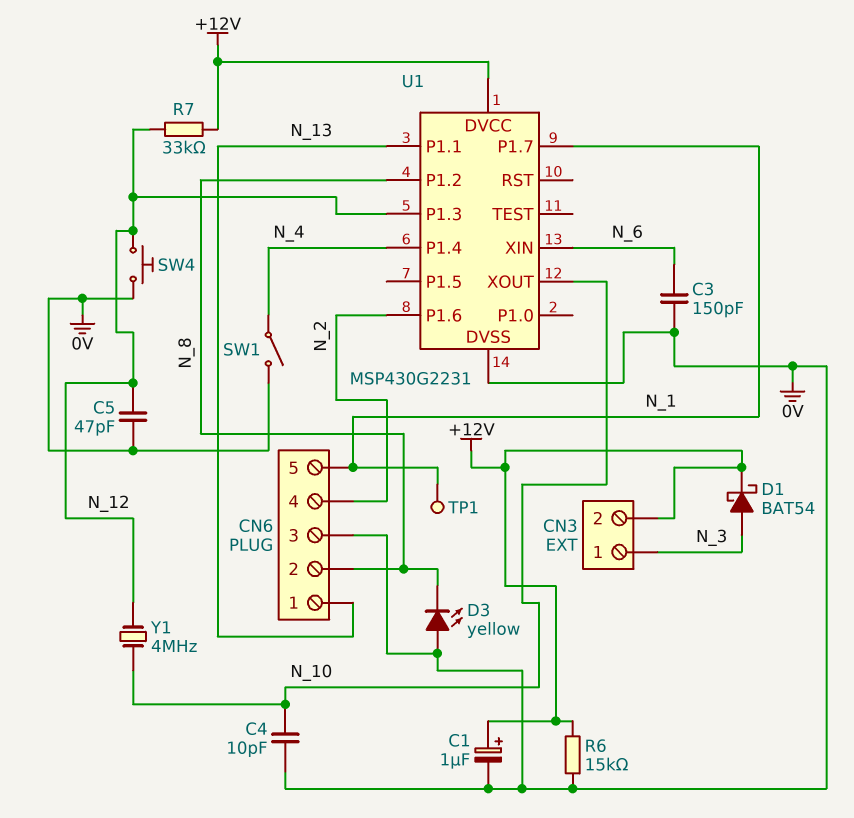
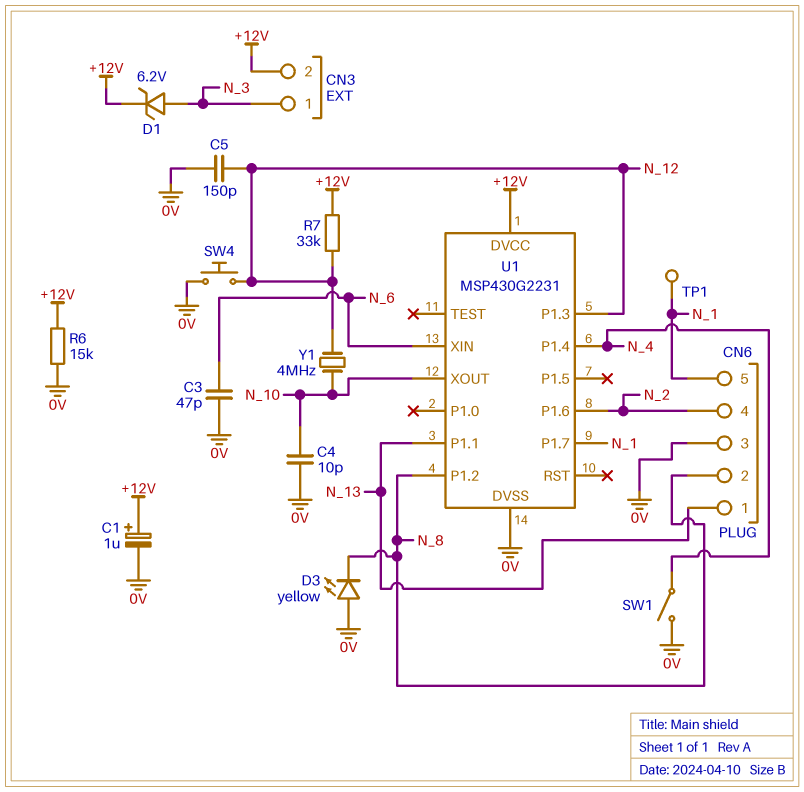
C3: 150pF (0V, N_6) -> 47pF (0V, N_6)
C5: 47pF (0V, N_12) -> 150pF (0V, N_12)
D1: schottky BAT54 (A N_3, K +12V) -> zener 6.2V (A N_3, K +12V)

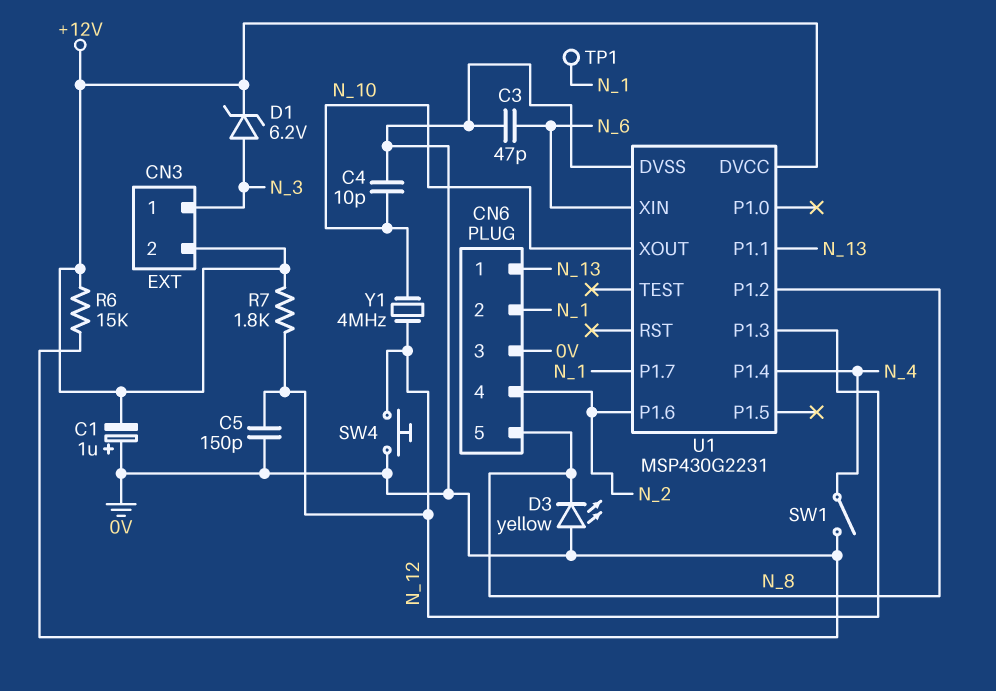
C1: 1uF (plus +12V, minus 0V) -> 1uF (plus 0V, minus +12V)
CN6 pin 2: N_8 -> N_1
CN6 pin 5: N_1 -> N_8
R7: 33k (+12V, N_12) -> 1.8k (+12V, N_12)

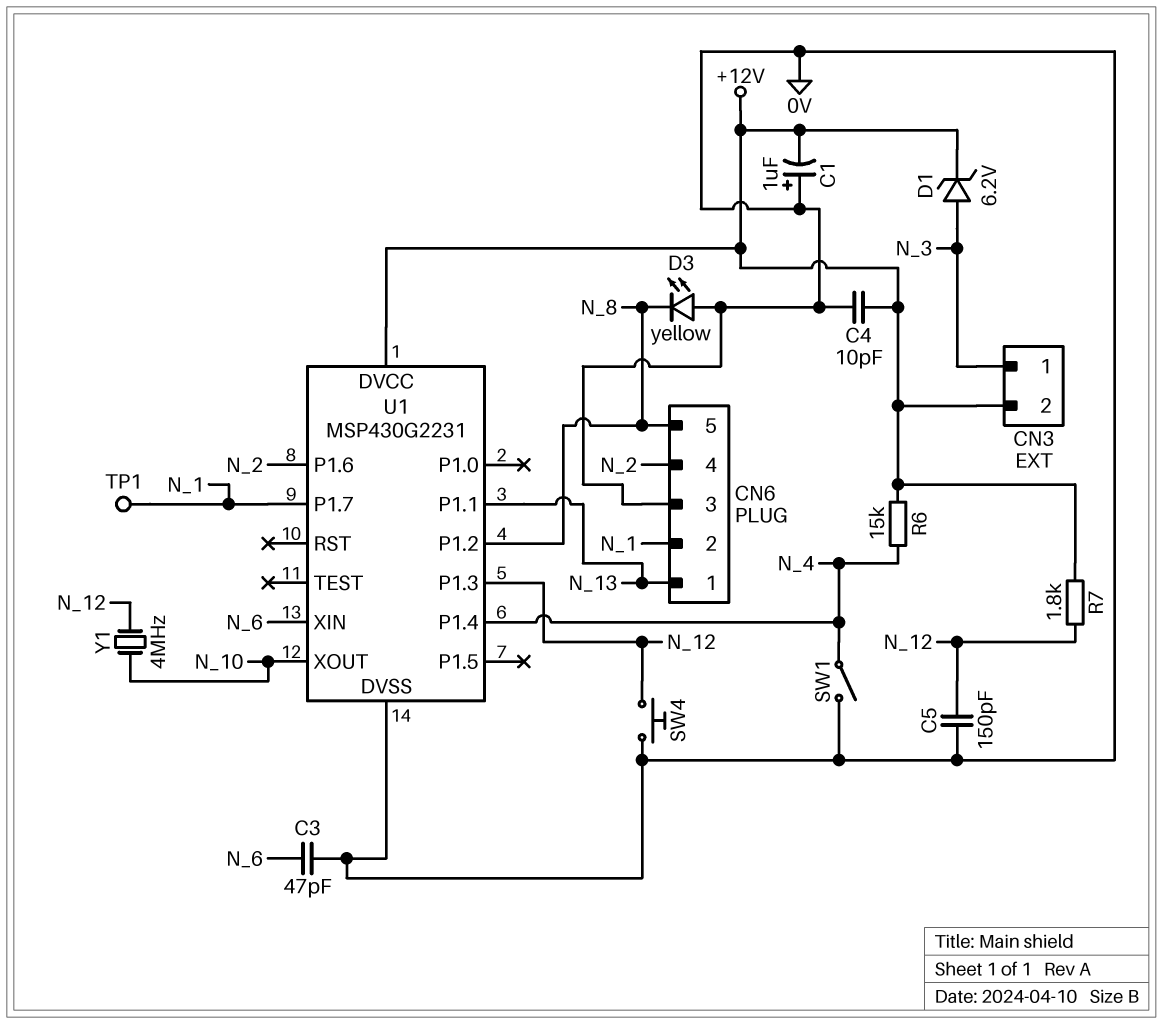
C4: 10pF (0V, N_10) -> 10pF (+12V, 0V)
R6: 15k (+12V, 0V) -> 15k (+12V, N_4)

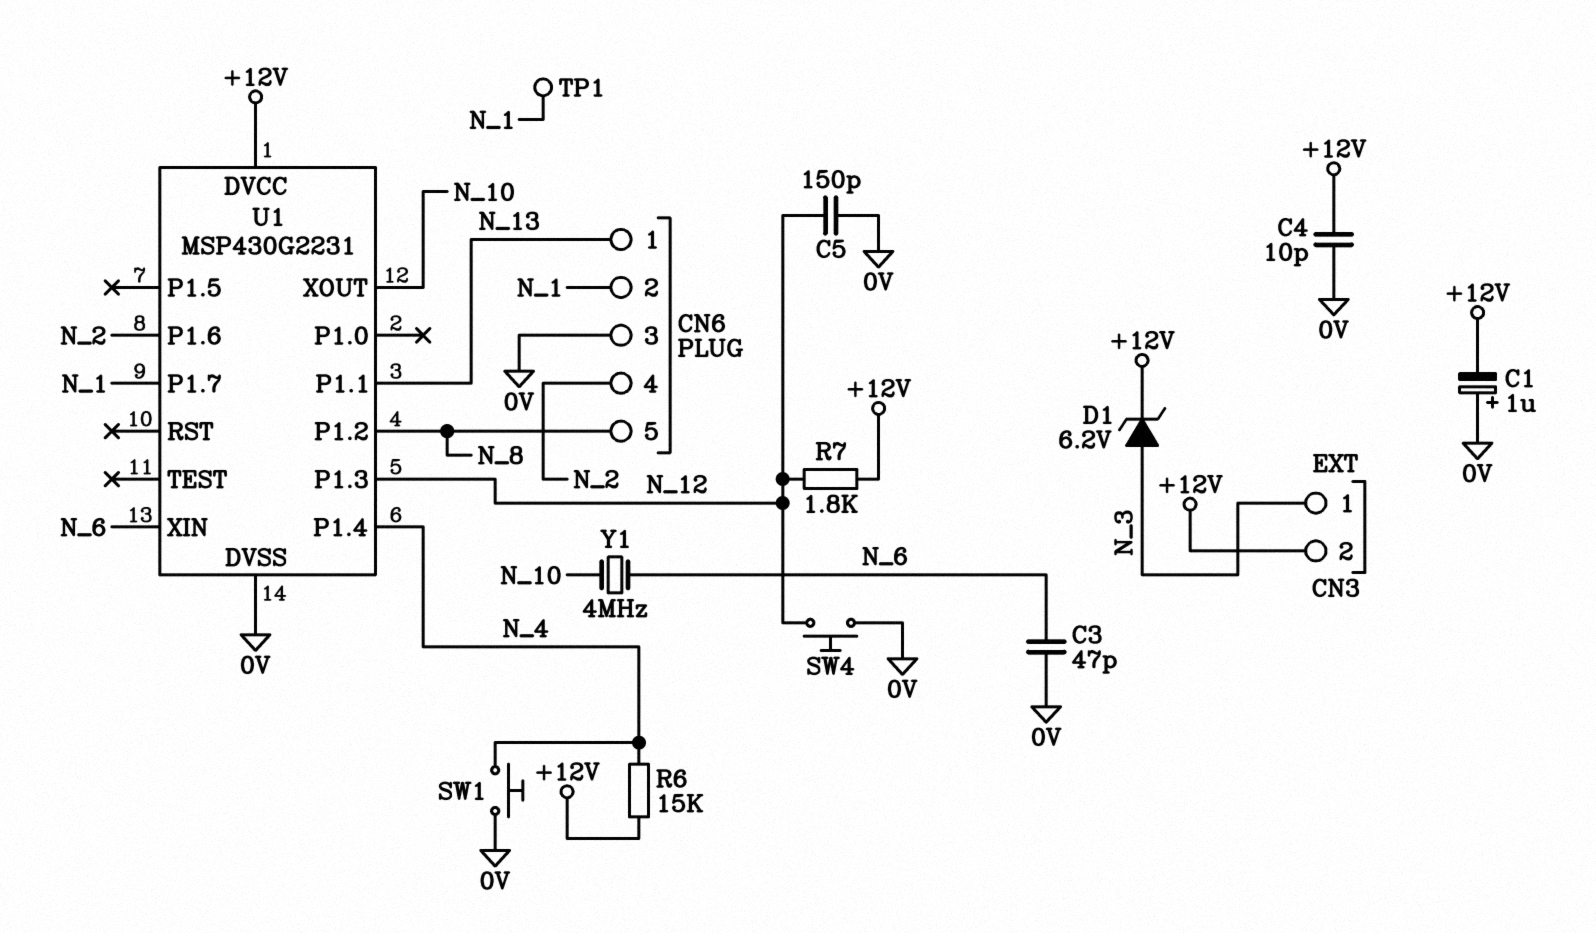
D3: LED yellow (A 0V, K N_8) -> none
SW1: switch (0V, N_4) -> button (0V, N_4)
Y1: 4MHz (N_10, N_12) -> 4MHz (N_6, N_10)

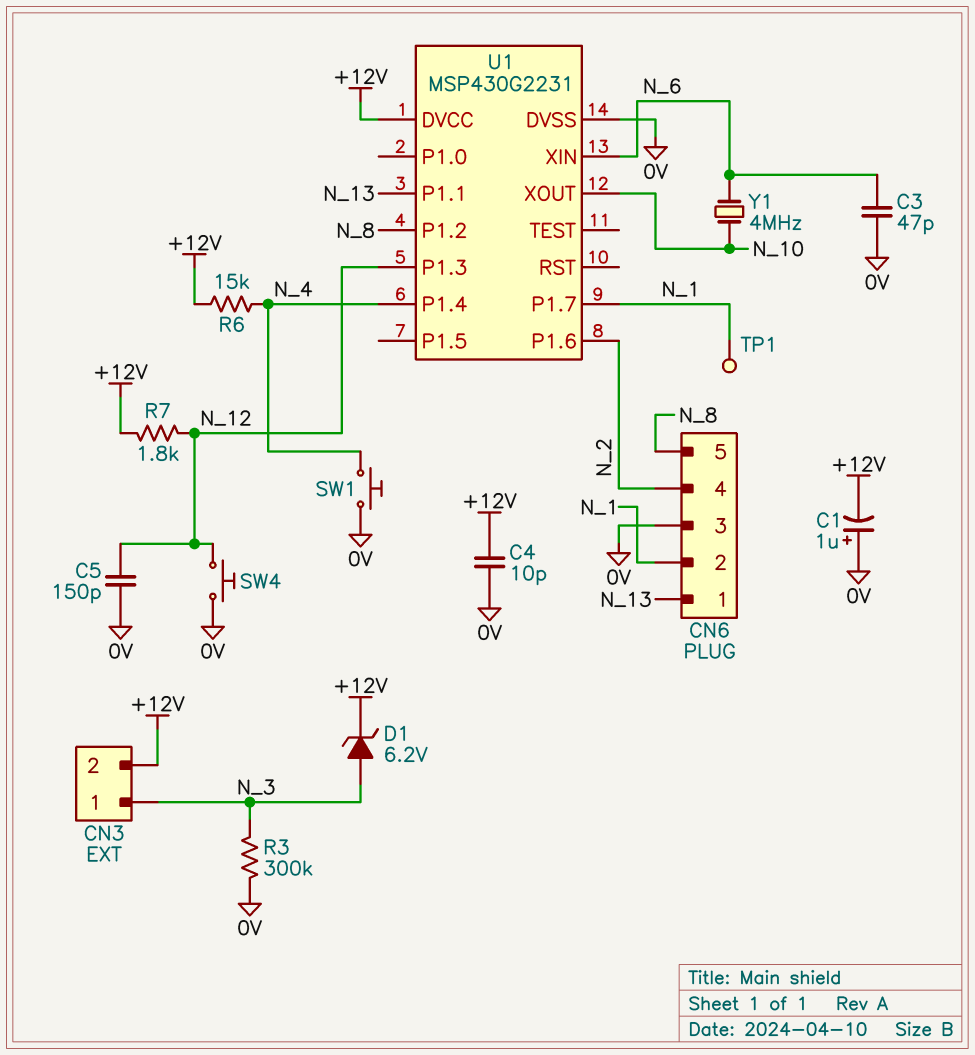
R3: none -> 300k (0V, N_3)

